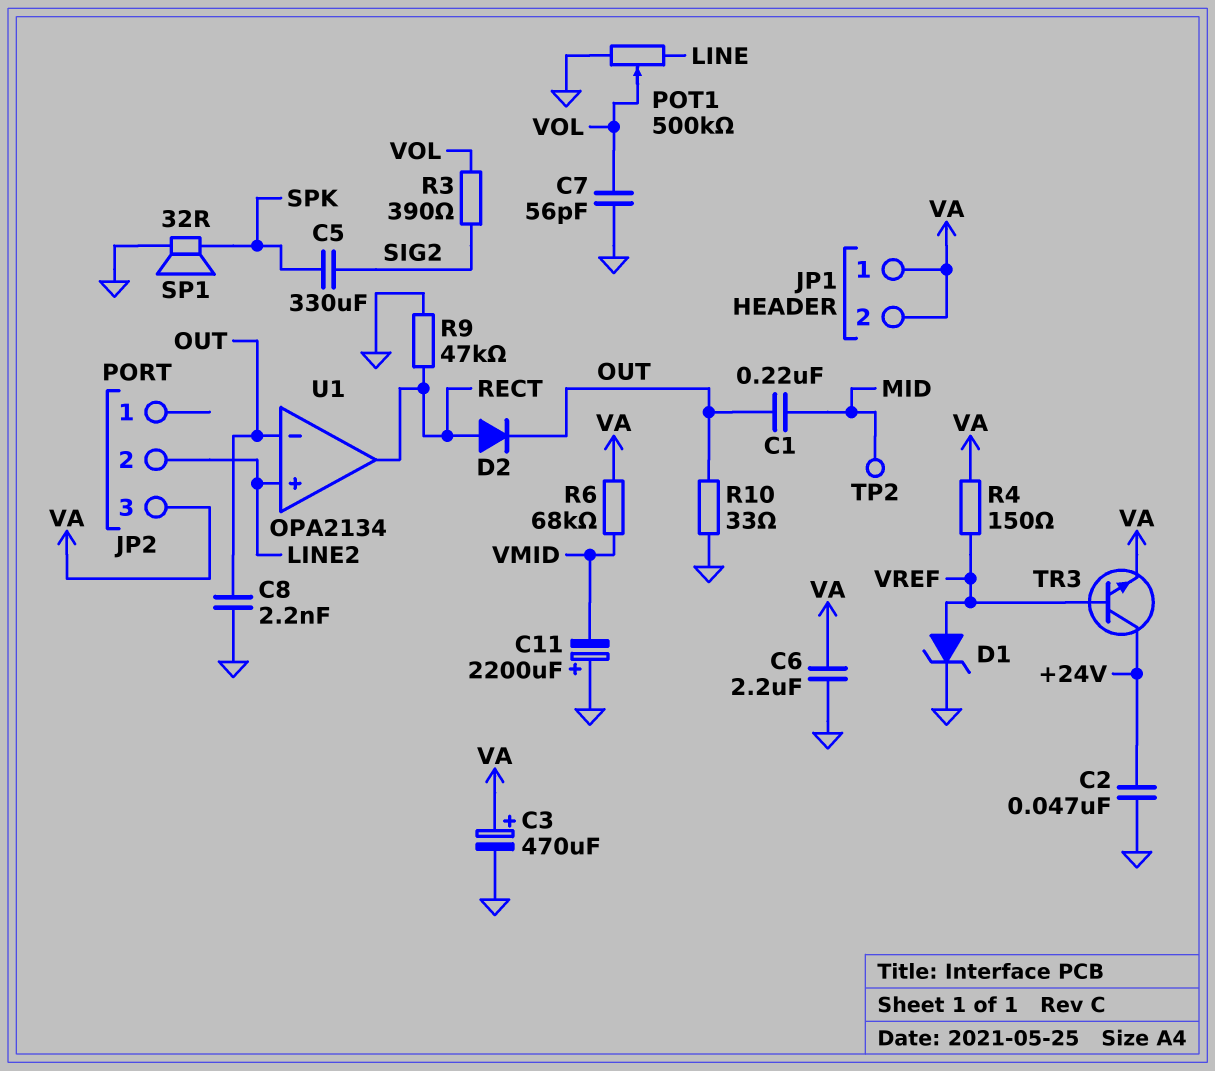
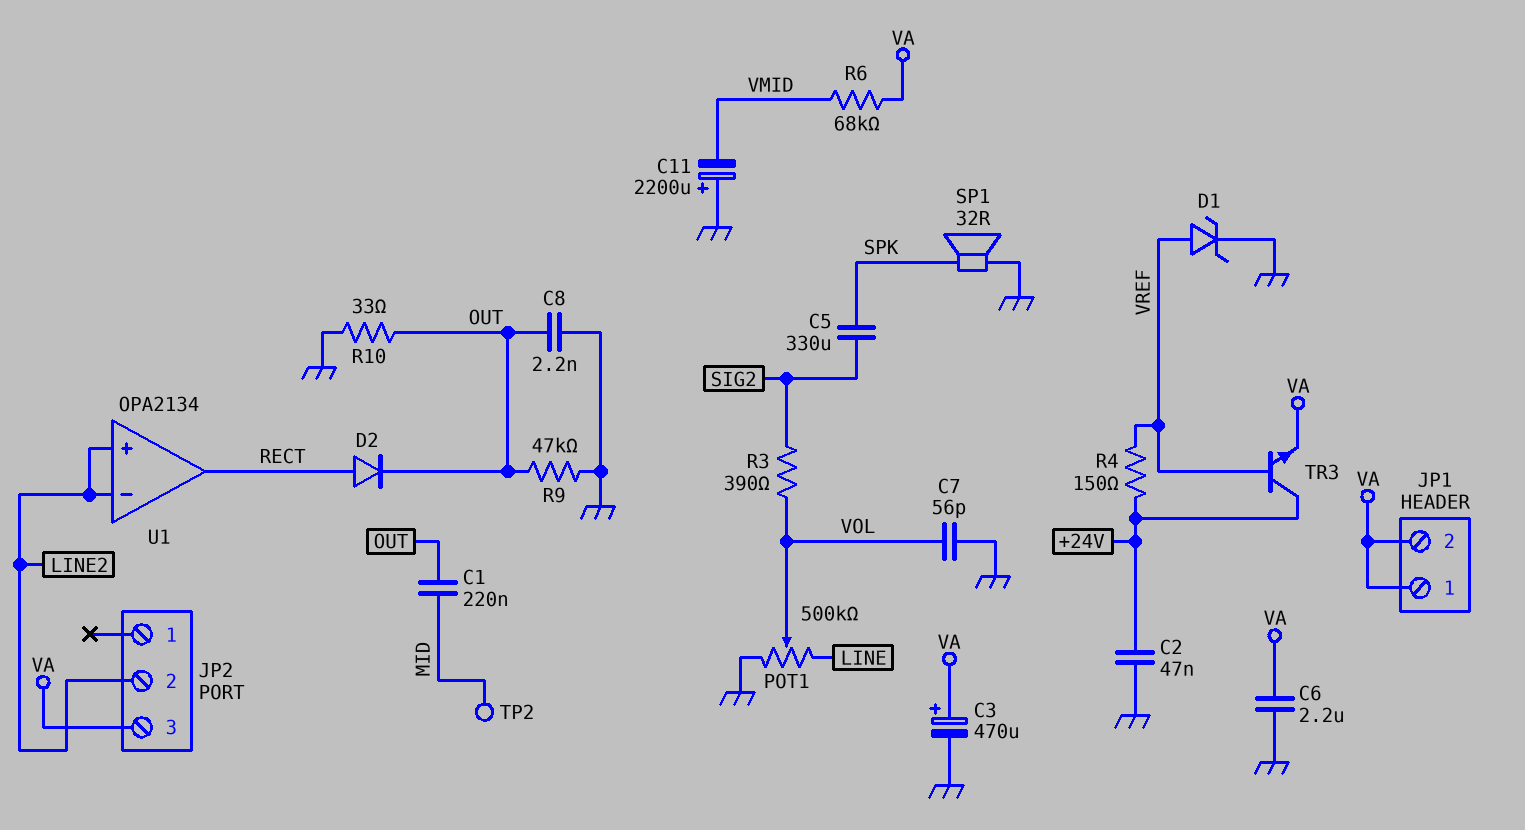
R4: 150 (VA, VREF) -> 150 (+24V, VREF)
R9: 47k (GND, RECT) -> 47k (GND, OUT)
U1 pin in-: OUT -> LINE2

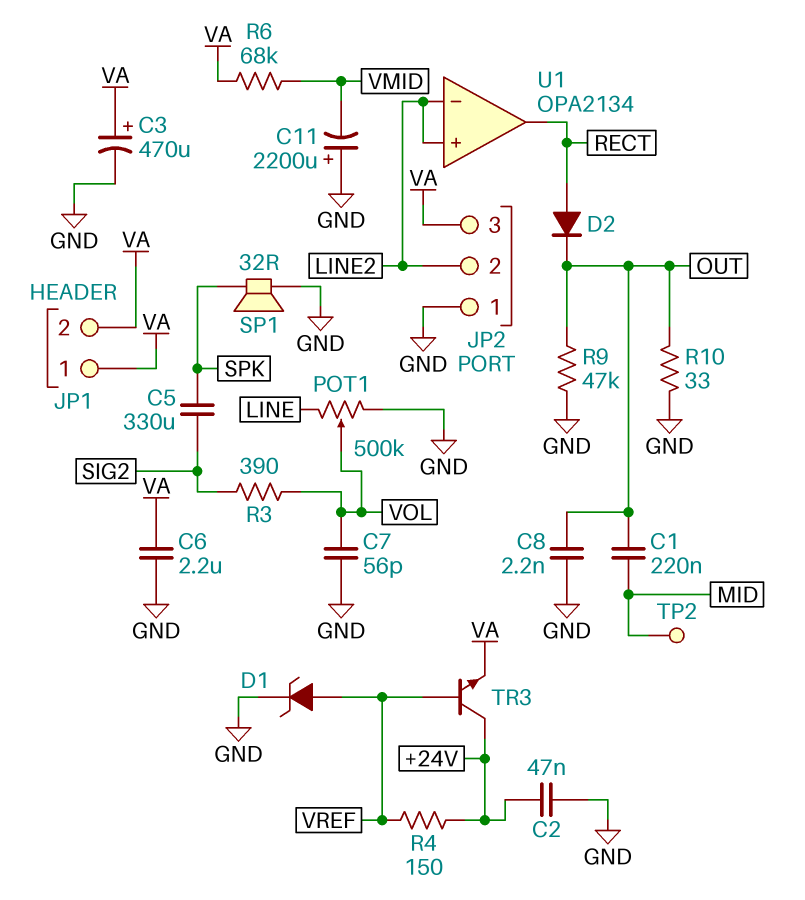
JP2 pin 1: none -> GND

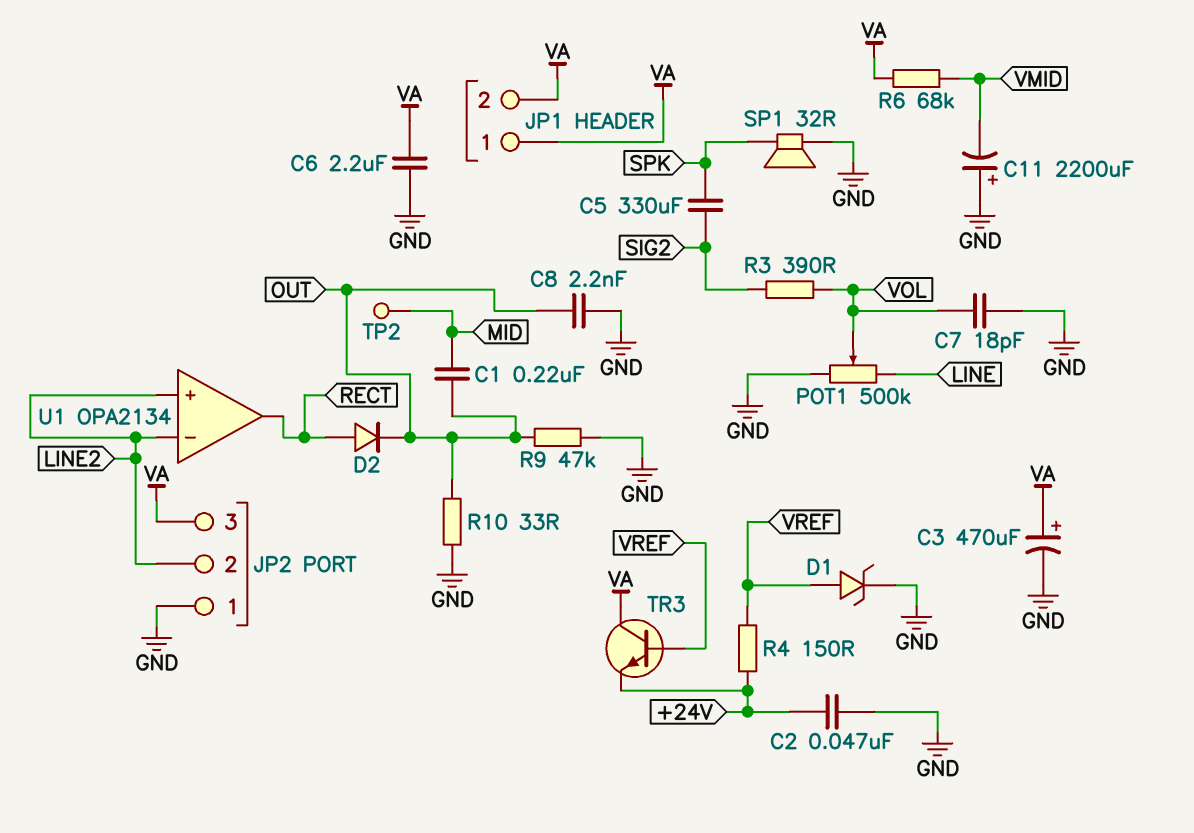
C7: 56pF (GND, VOL) -> 18pF (GND, VOL)
TR3: NPN (B VREF, C +24V, E VA) -> NPN (B VREF, C VA, E +24V)

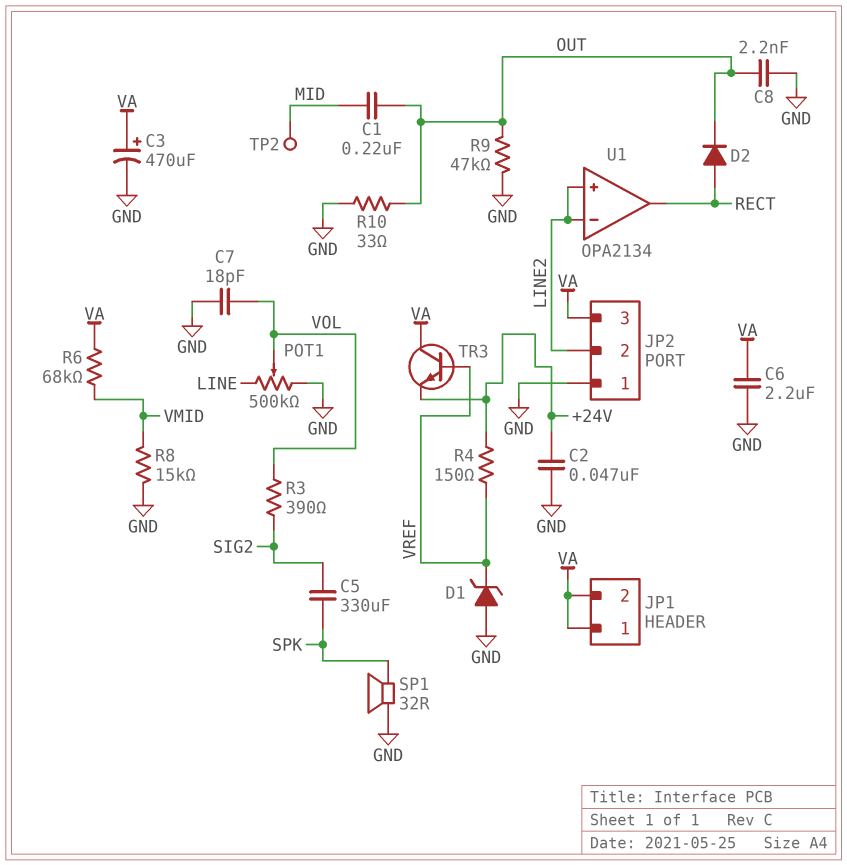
C11: 2200uF (plus GND, minus VMID) -> none
D1: zener (A VREF, K GND) -> zener (A GND, K VREF)
R8: none -> 15k (GND, VMID)

